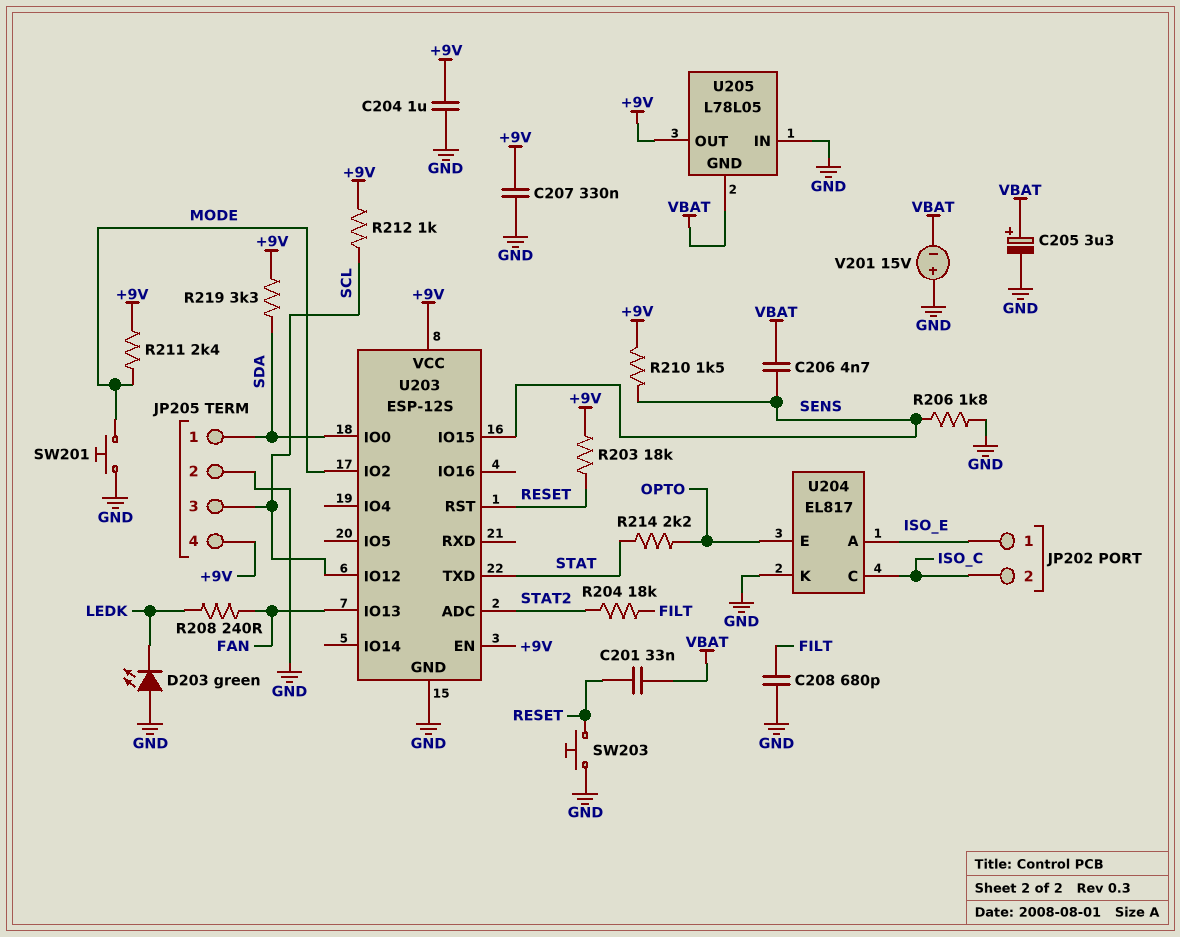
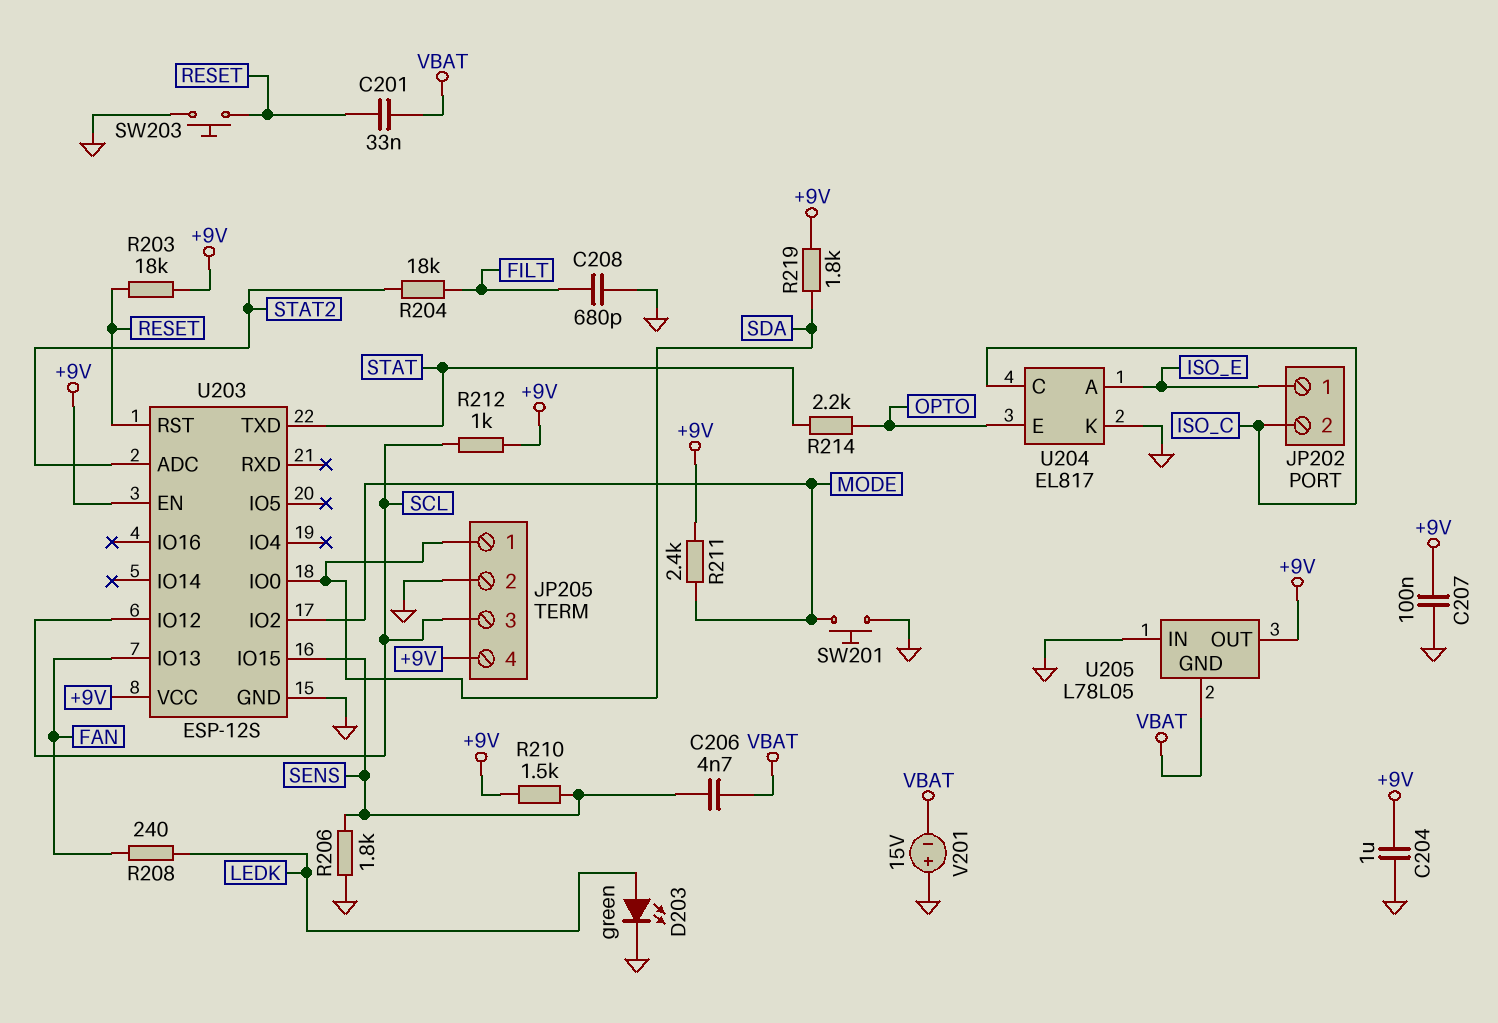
C205: 3.3uF (plus VBAT, minus GND) -> none
C207: 330nF (+9V, GND) -> 100nF (+9V, GND)
D203: LED green (A GND, K LEDK) -> LED green (A LEDK, K GND)
R219: 3.3k (+9V, SDA) -> 1.8k (+9V, SDA)

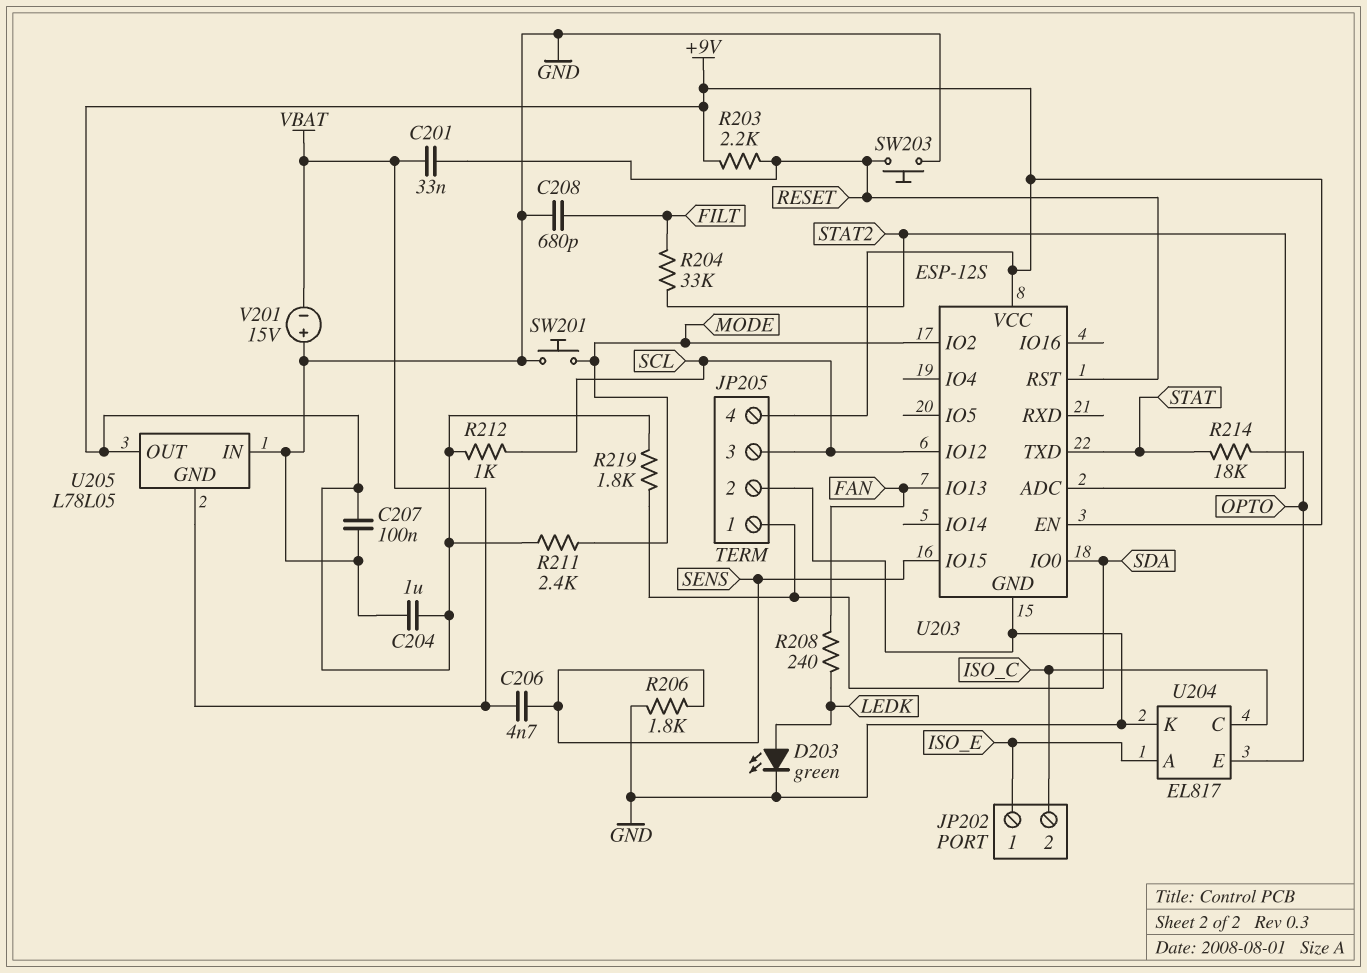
R203: 18k (+9V, RESET) -> 2.2k (+9V, RESET)
R204: 18k (FILT, STAT2) -> 33k (FILT, STAT2)
R210: 1.5k (+9V, SENS) -> none
R214: 2.2k (OPTO, STAT) -> 18k (OPTO, STAT)

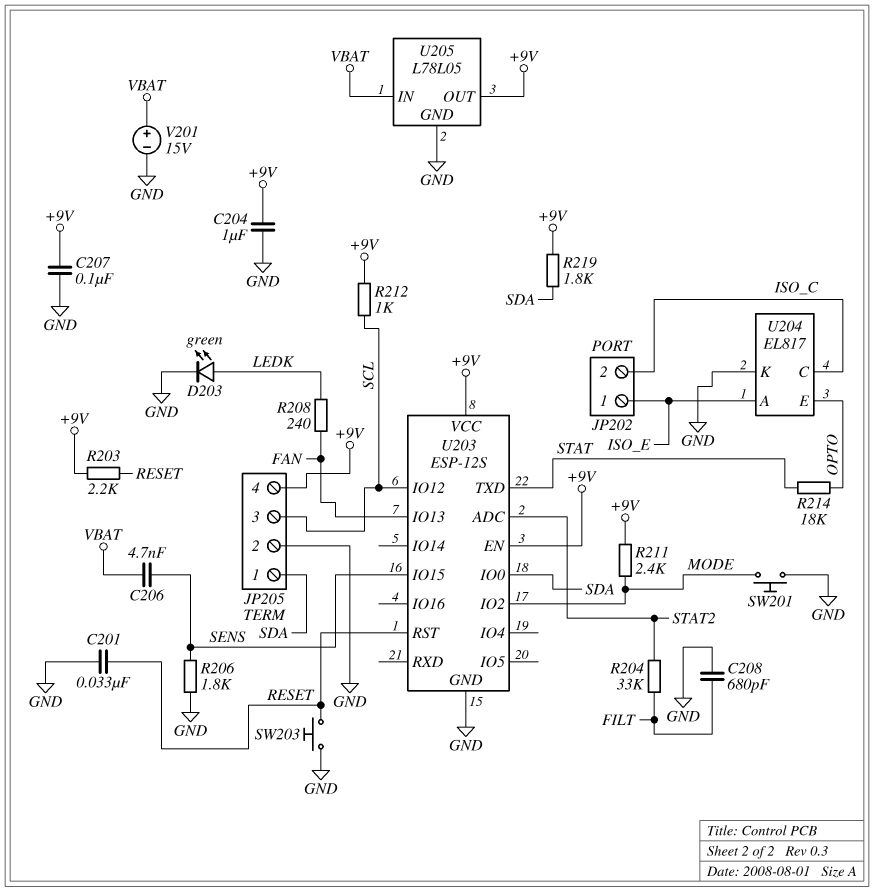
C201: 33nF (RESET, VBAT) -> 33nF (GND, RESET)
U205 pin GND: VBAT -> GND
U205 pin IN: GND -> VBAT
V201: 15V (plus GND, minus VBAT) -> 15V (plus VBAT, minus GND)

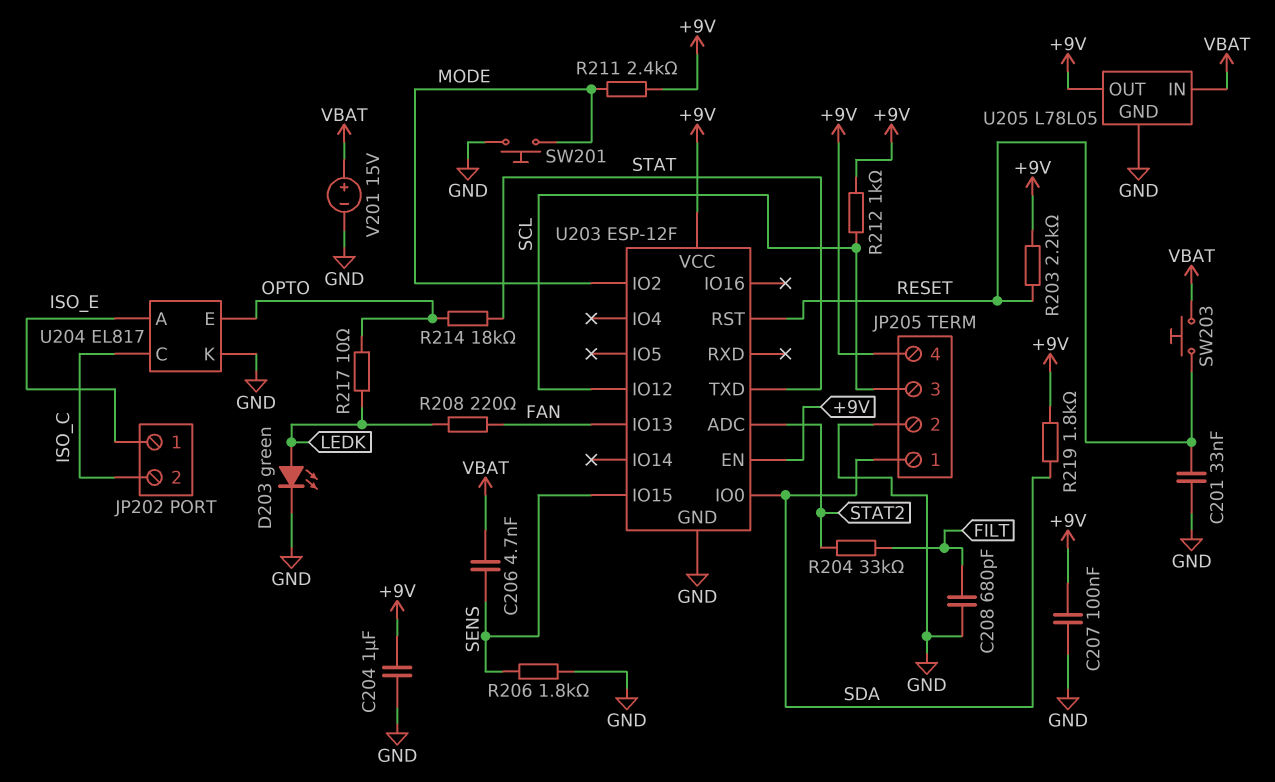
R208: 240 (FAN, LEDK) -> 220 (FAN, LEDK)
R217: none -> 10 (LEDK, OPTO)
SW203: button (GND, RESET) -> button (RESET, VBAT)
U203: ESP-12S -> ESP-12F

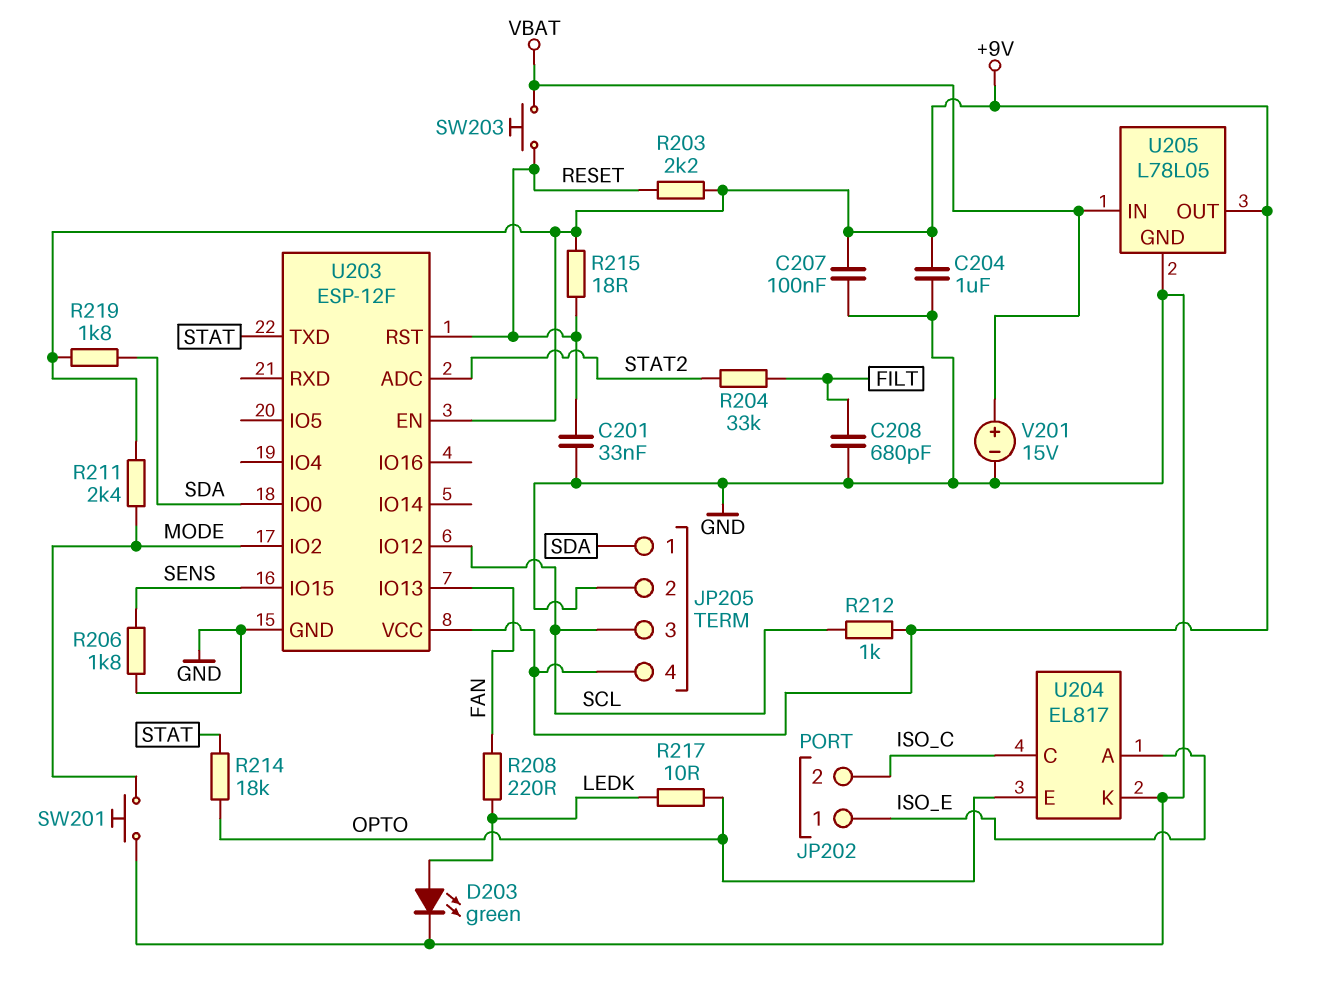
C206: 4.7nF (SENS, VBAT) -> none
R215: none -> 18 (+9V, RESET)

